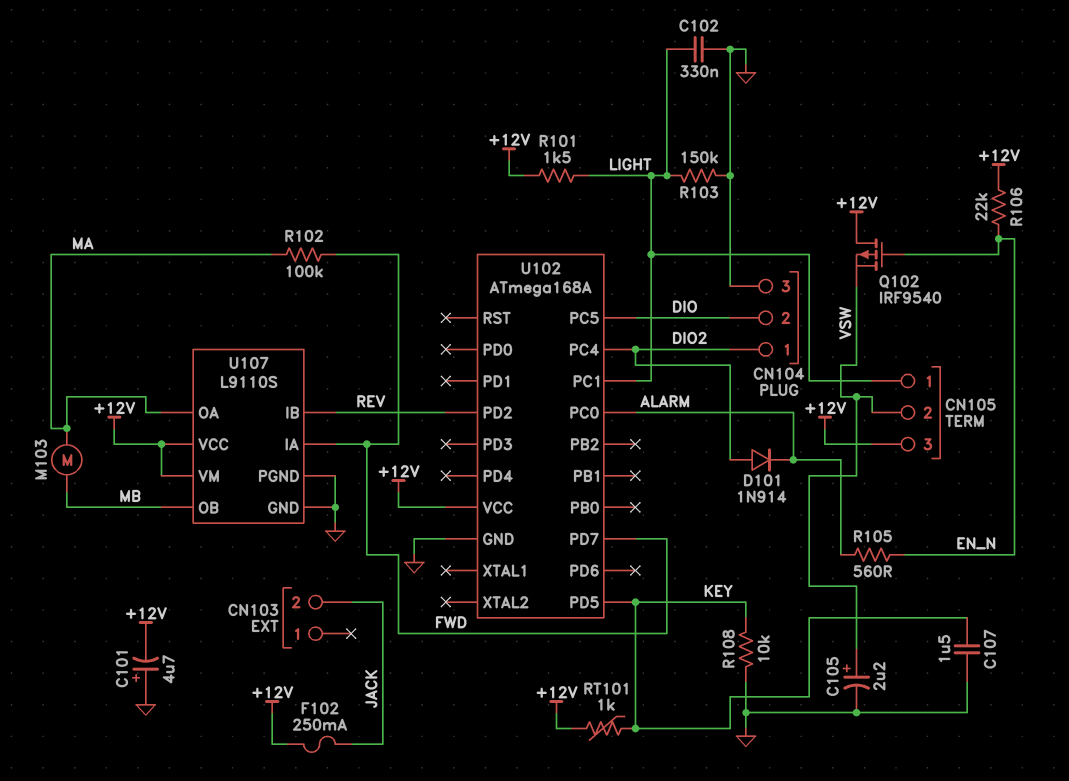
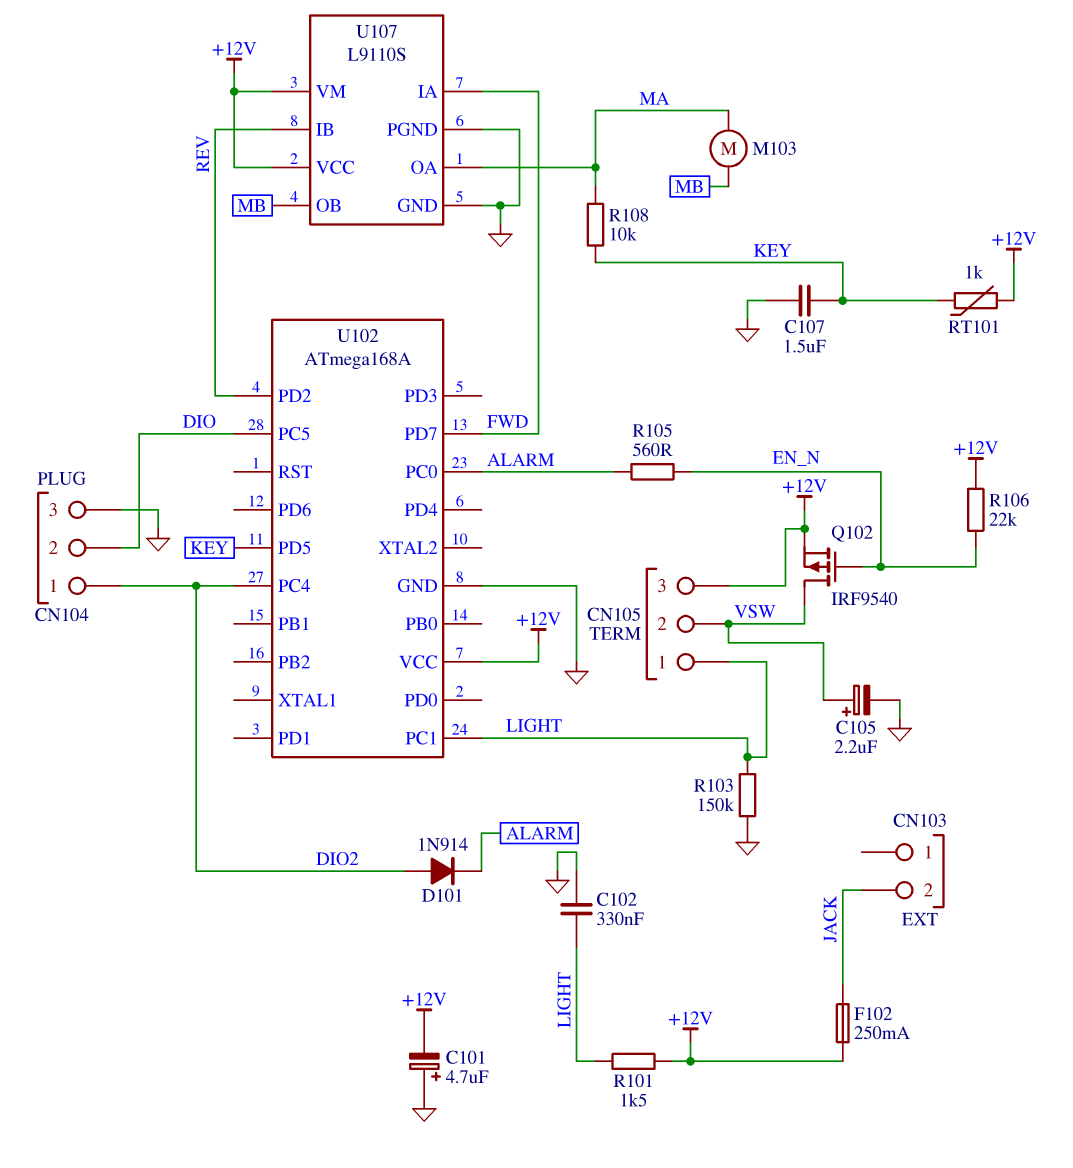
Q102: PMOS IRF9540 (G EN_N, D +12V, S VSW) -> PMOS IRF9540 (G EN_N, D VSW, S +12V)
R102: 100k (FWD, MA) -> none
R108: 10k (GND, KEY) -> 10k (KEY, MA)

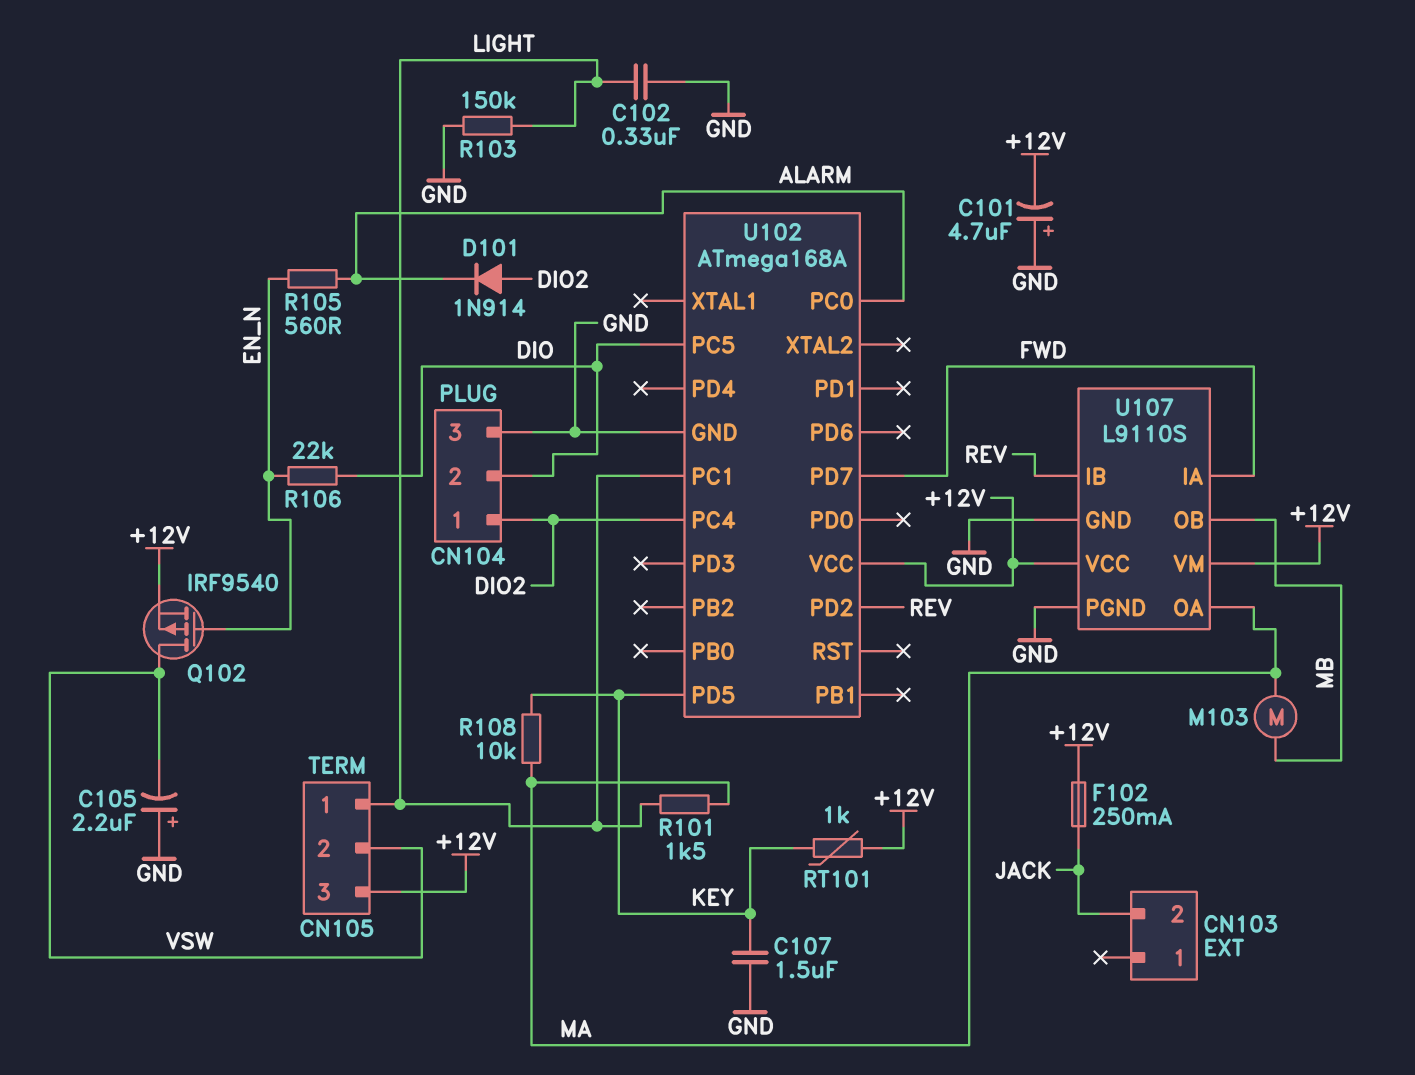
C105: 2.2uF (plus VSW, minus GND) -> 2.2uF (plus GND, minus VSW)
R101: 1.5k (+12V, LIGHT) -> 1.5k (LIGHT, MA)
R106: 22k (+12V, EN_N) -> 22k (DIO, EN_N)

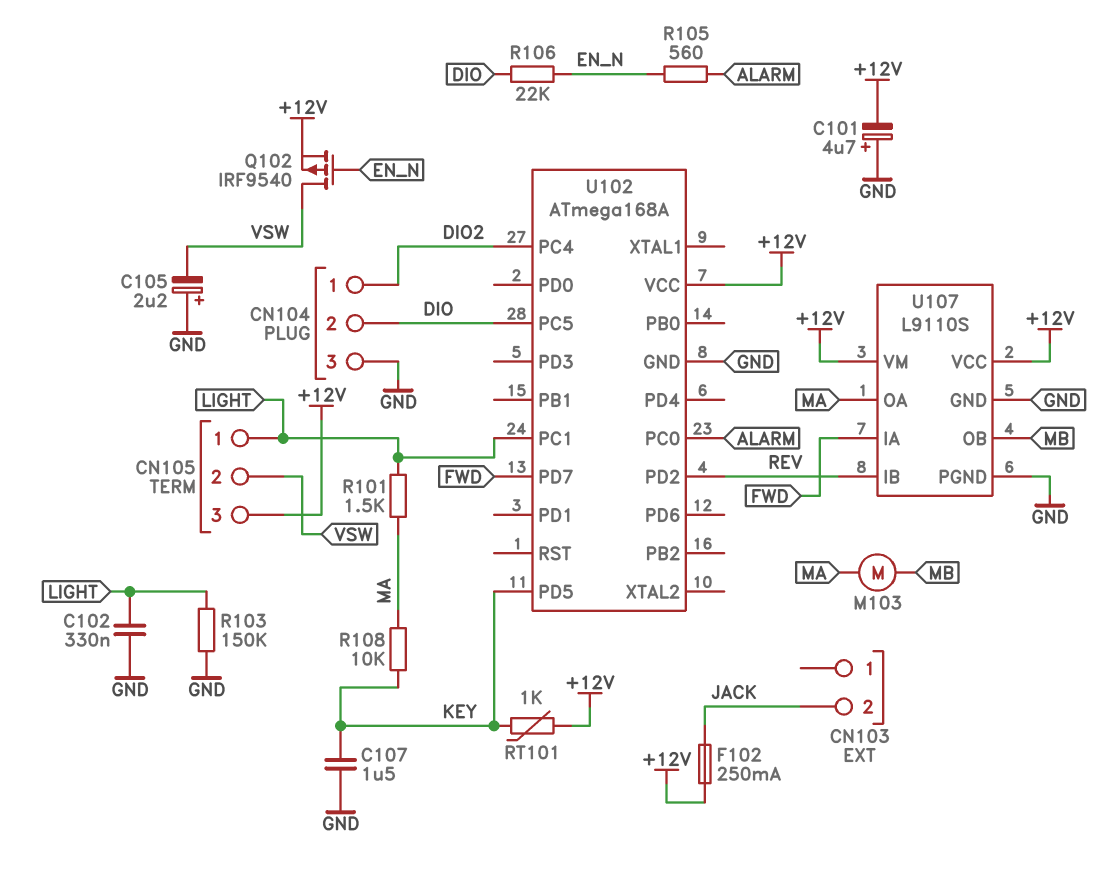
D101: diode 1N914 (A DIO2, K ALARM) -> none

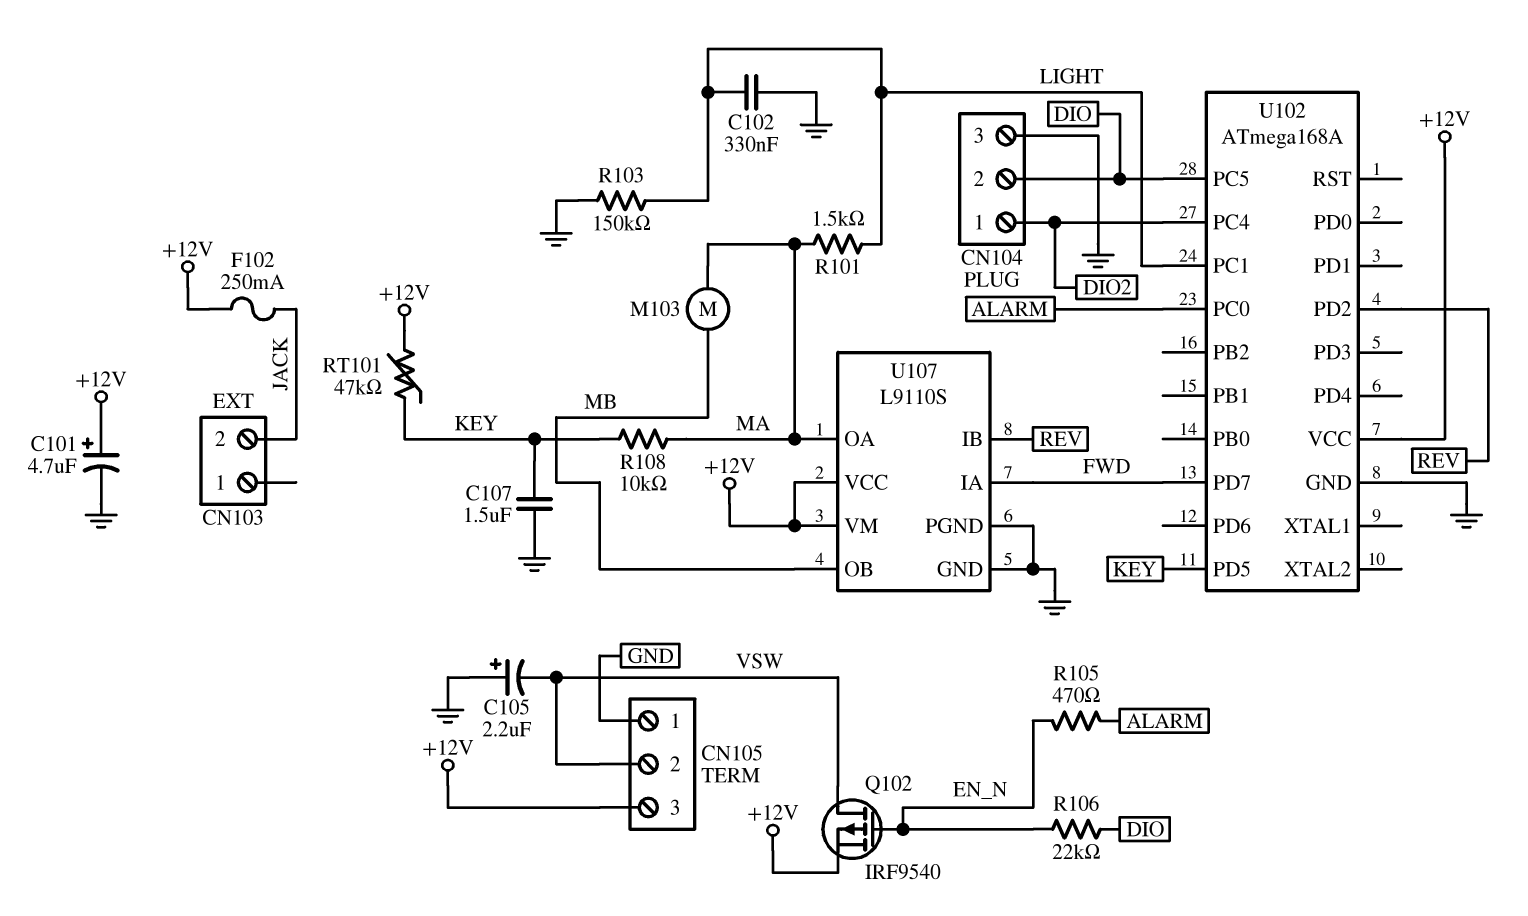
C101: 4.7uF (plus GND, minus +12V) -> 4.7uF (plus +12V, minus GND)
CN105 pin 1: LIGHT -> GND
R105: 560 (ALARM, EN_N) -> 470 (ALARM, EN_N)
RT101: 1k (+12V, KEY) -> 47k (+12V, KEY)

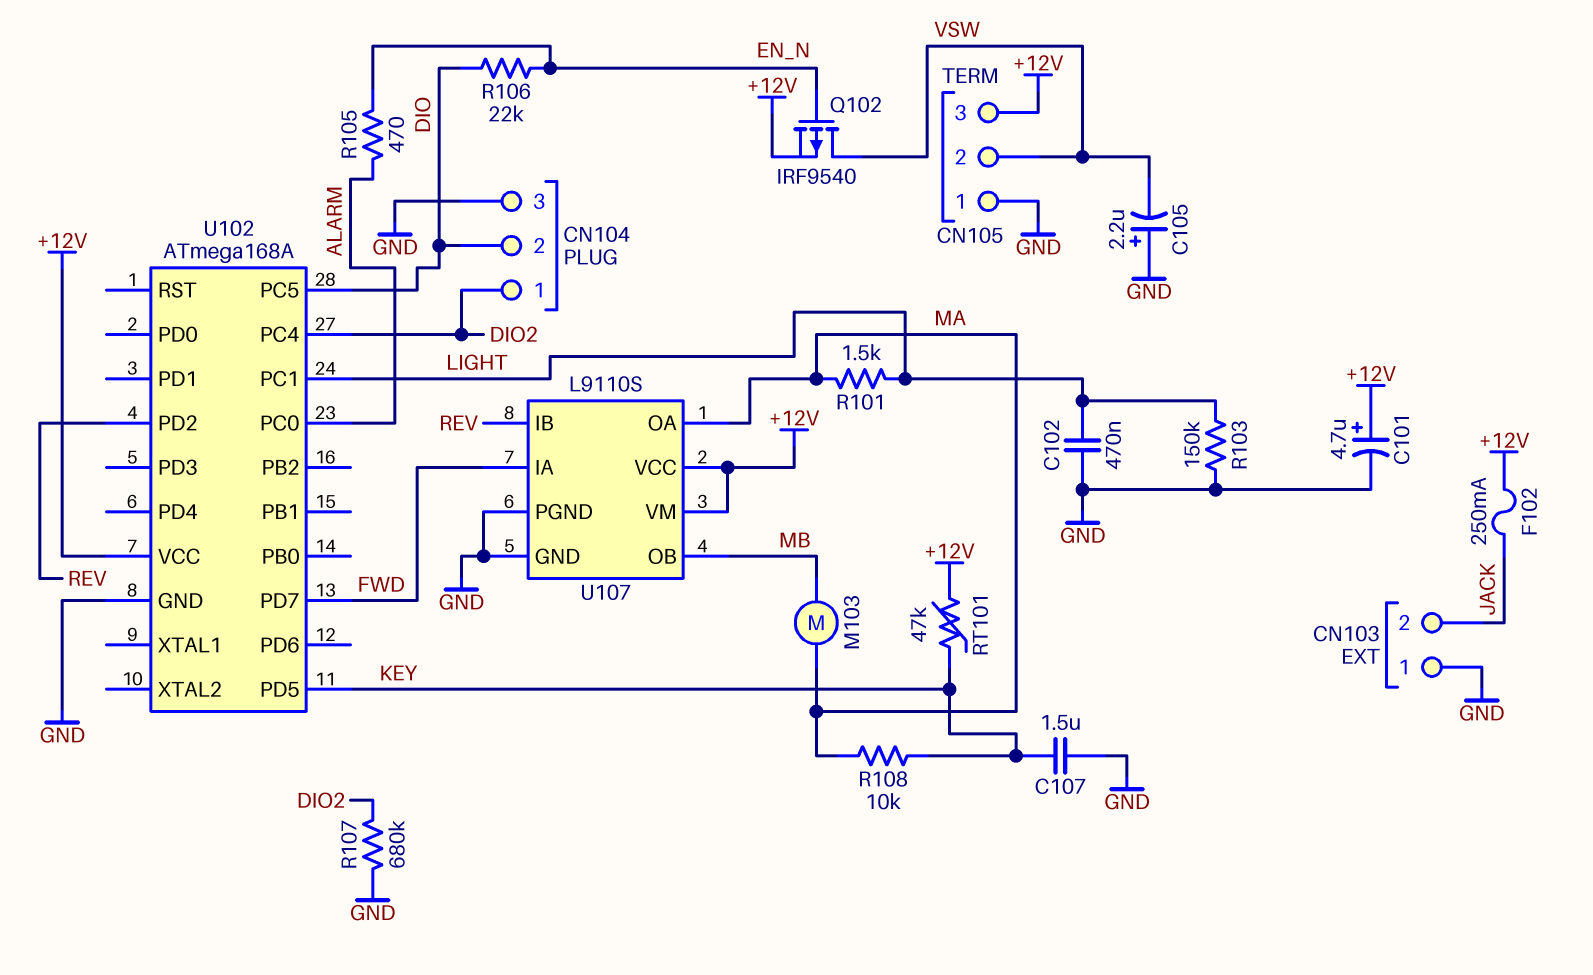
C102: 330nF (GND, LIGHT) -> 470nF (GND, LIGHT)
CN103 pin 1: none -> GND
R107: none -> 680k (DIO2, GND)

